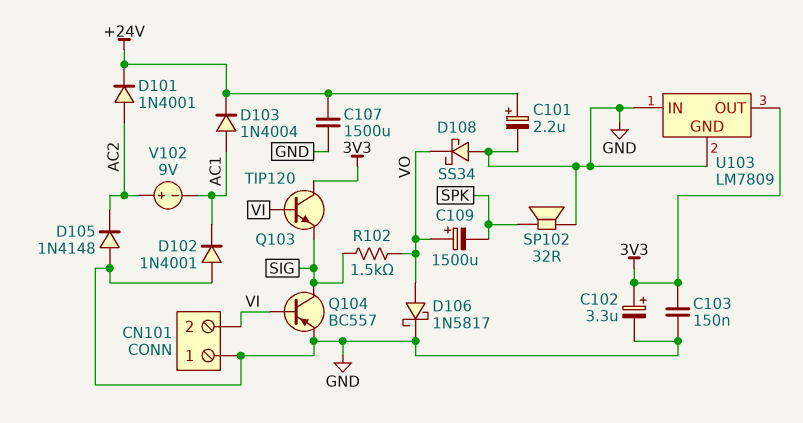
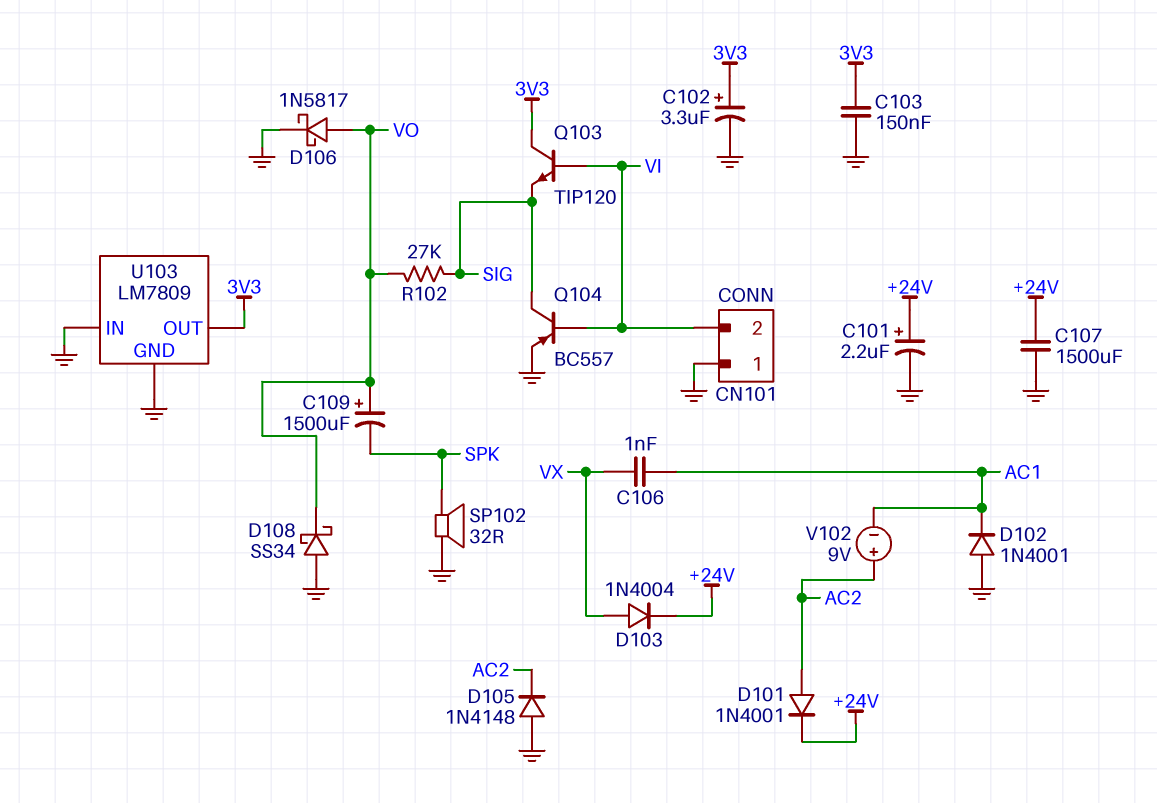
C106: none -> 1nF (AC1, VX)
D103: diode 1N4004 (A AC1, K +24V) -> diode 1N4004 (A VX, K +24V)
R102: 1.5k (SIG, VO) -> 27k (SIG, VO)

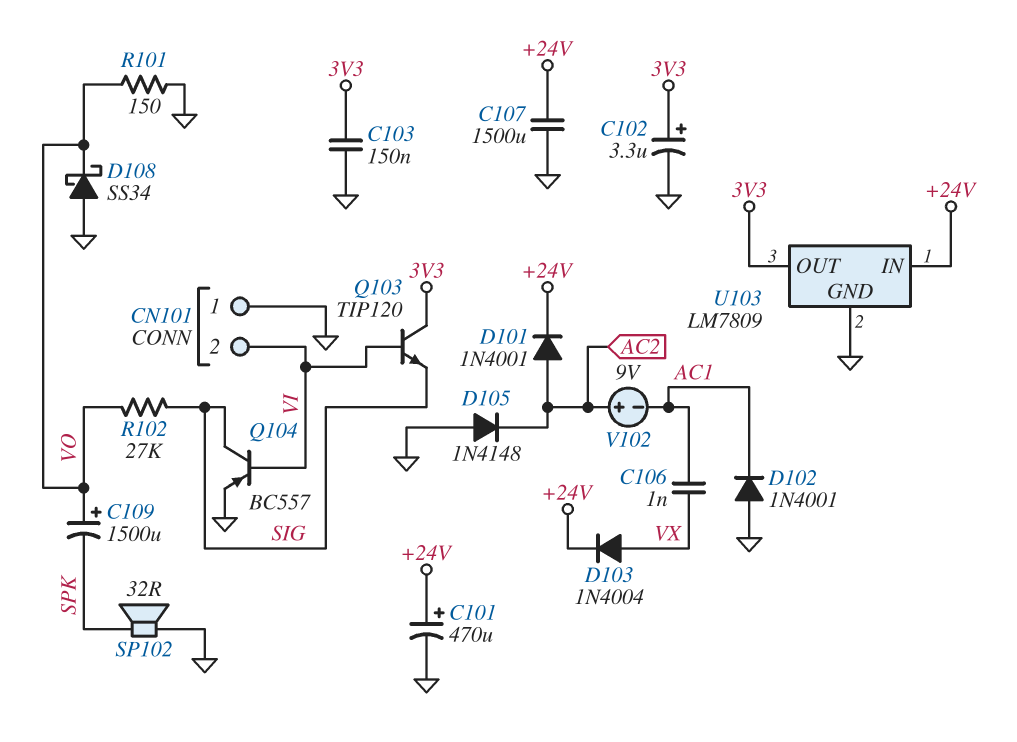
C101: 2.2uF (plus +24V, minus GND) -> 470uF (plus +24V, minus GND)
D106: schottky 1N5817 (A VO, K GND) -> none
R101: none -> 150 (GND, VO)
U103 pin IN: GND -> +24V

